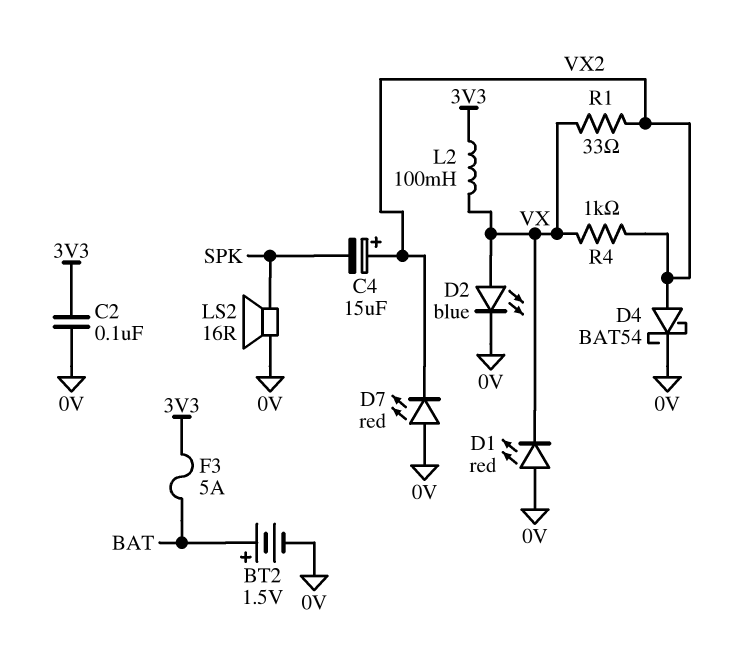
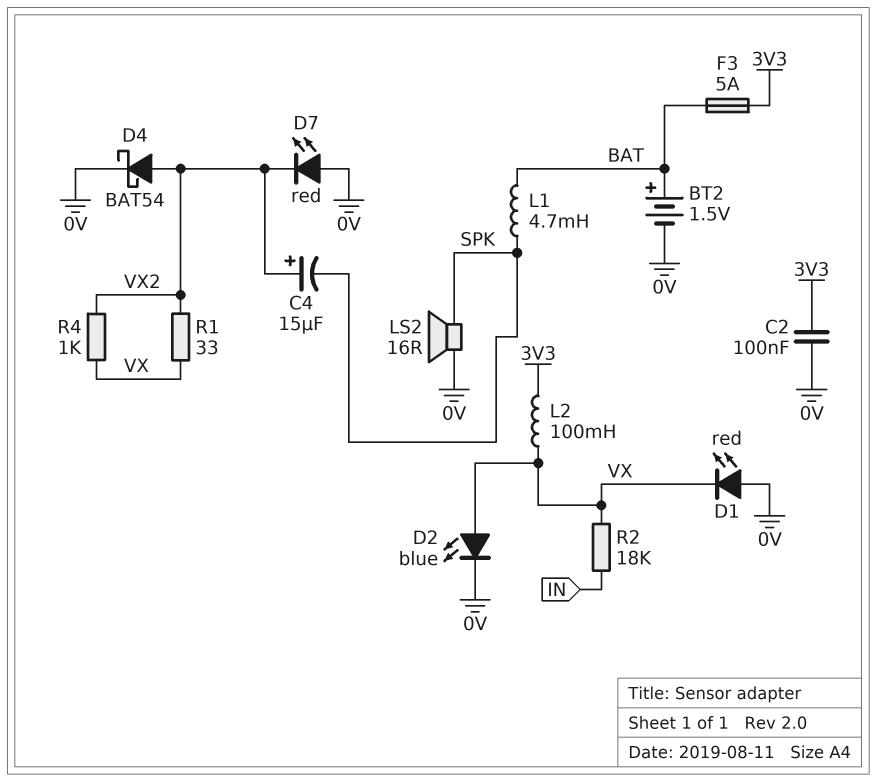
L1: none -> 4.7mH (BAT, SPK)
R2: none -> 18k (IN, VX)

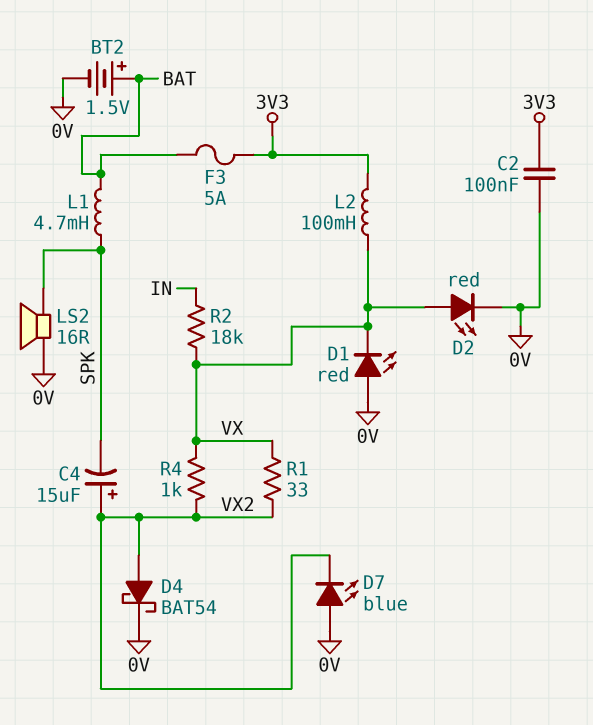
D2: LED blue (A VX, K 0V) -> LED red (A VX, K 0V)
D7: LED red (A 0V, K VX2) -> LED blue (A 0V, K VX2)

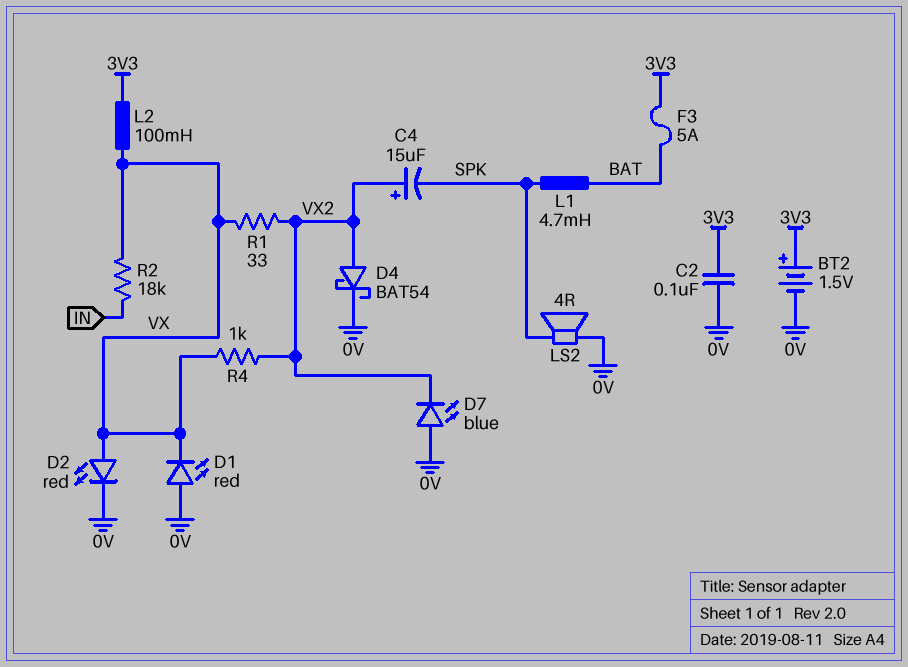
BT2: 1.5V (plus BAT, minus 0V) -> 1.5V (plus 3V3, minus 0V)
LS2: speaker 16R (0V, SPK) -> speaker 4R (0V, SPK)

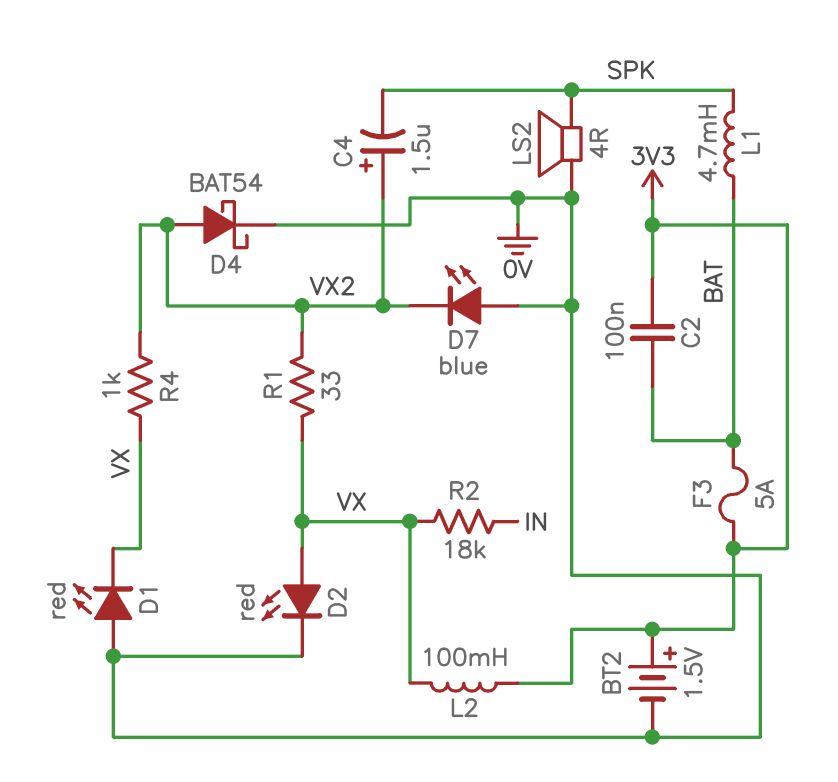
C2: 100nF (0V, 3V3) -> 100nF (3V3, BAT)
C4: 15uF (plus VX2, minus SPK) -> 1.5uF (plus VX2, minus SPK)

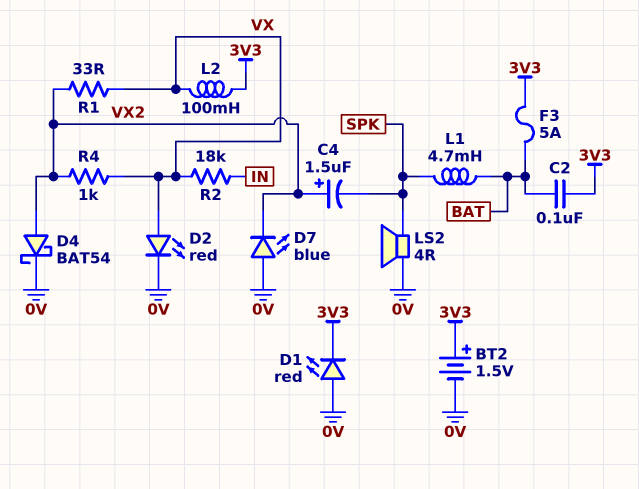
D1: LED red (A 0V, K VX) -> LED red (A 0V, K 3V3)

